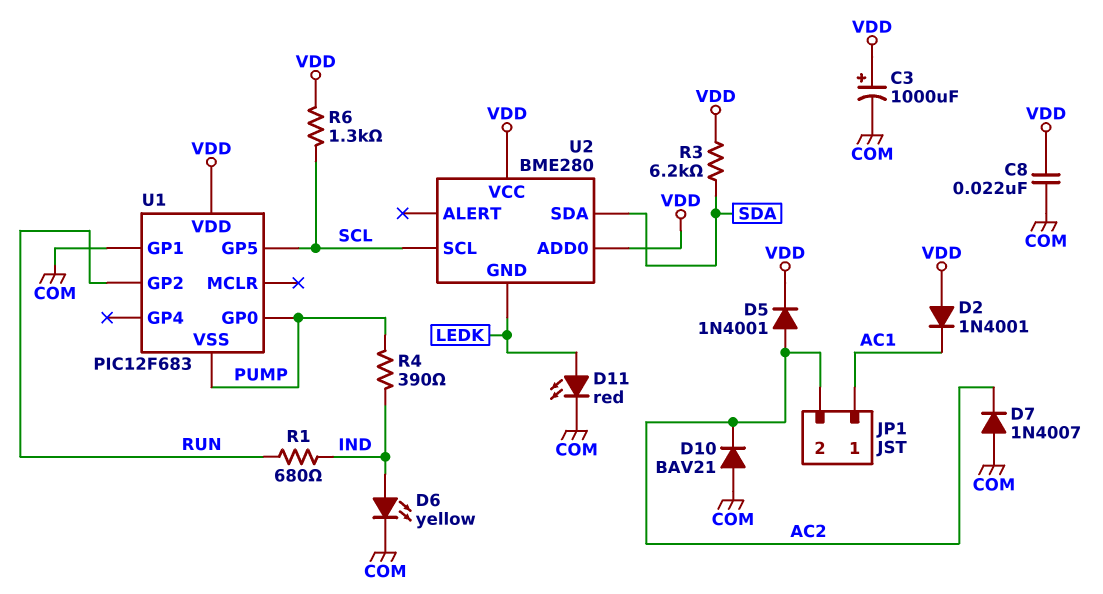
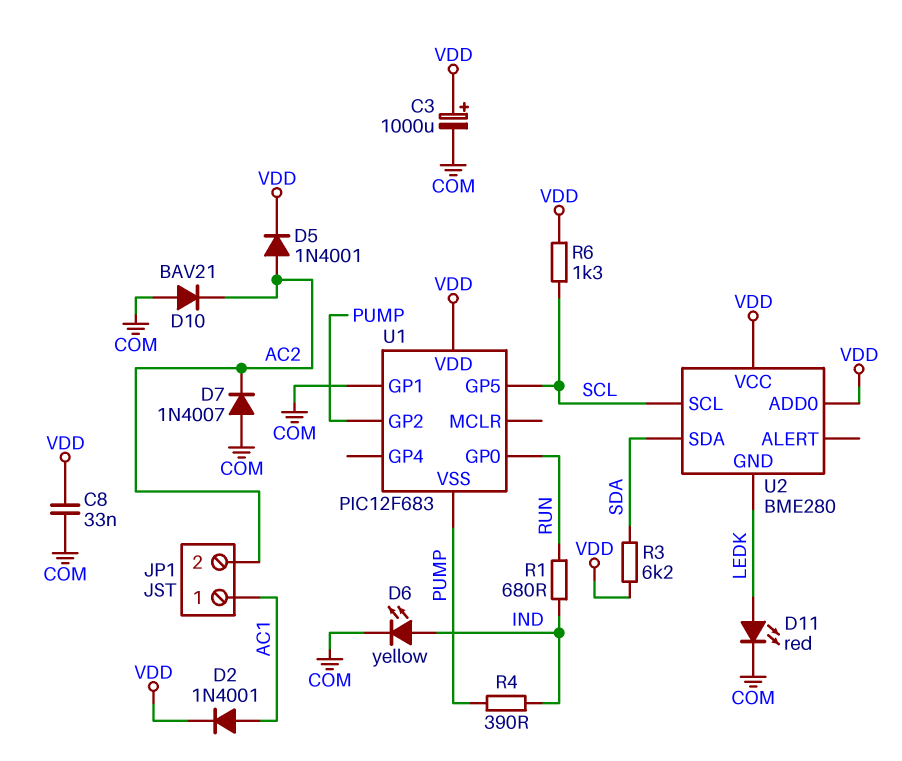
C8: 22nF (COM, VDD) -> 33nF (COM, VDD)
D2: diode 1N4001 (A VDD, K AC1) -> diode 1N4001 (A AC1, K VDD)
U1 pin GP0: PUMP -> RUN
U1 pin GP2: RUN -> PUMP

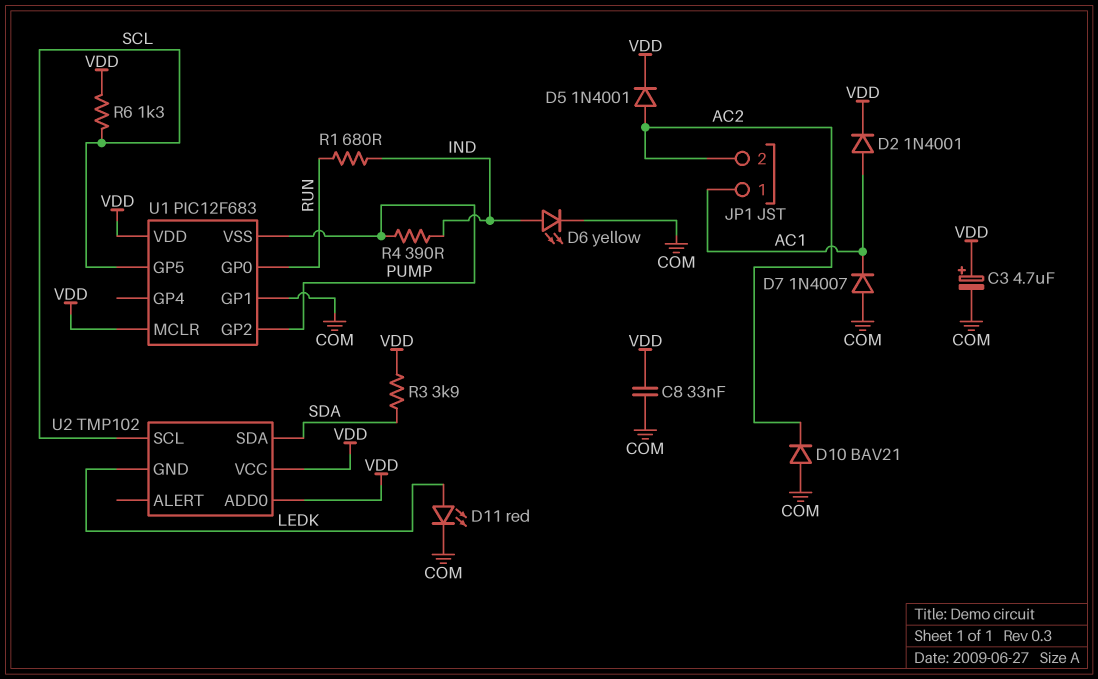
C3: 1000uF (plus VDD, minus COM) -> 4.7uF (plus VDD, minus COM)
D7: diode 1N4007 (A COM, K AC2) -> diode 1N4007 (A COM, K AC1)
R3: 6.2k (SDA, VDD) -> 3.9k (SDA, VDD)
U1 pin MCLR: none -> VDD
U2: BME280 -> TMP102

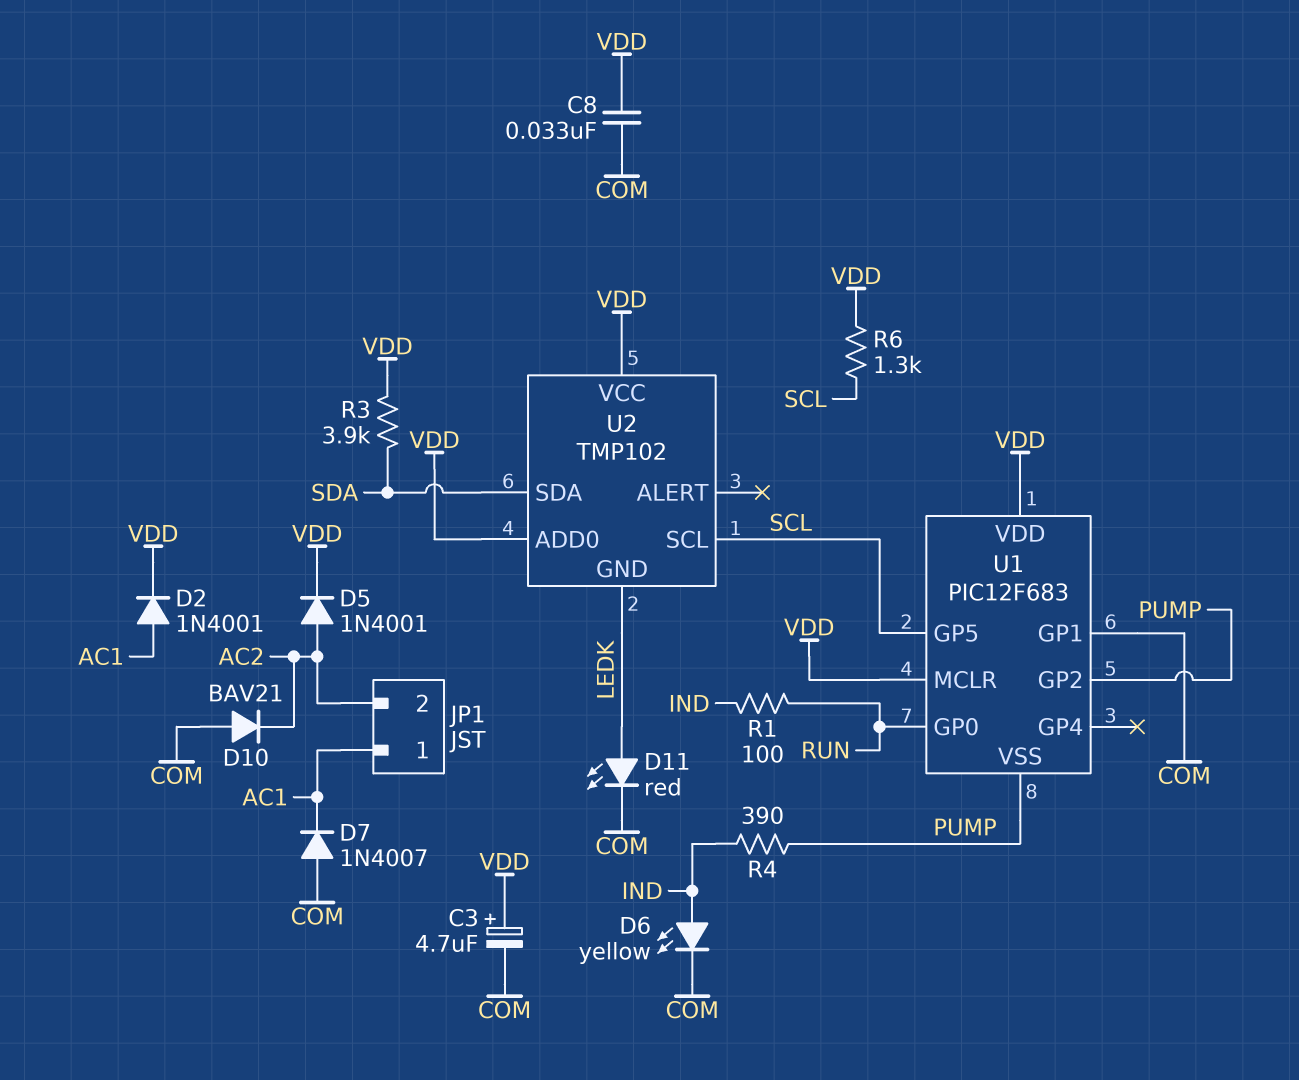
R1: 680 (IND, RUN) -> 100 (IND, RUN)

